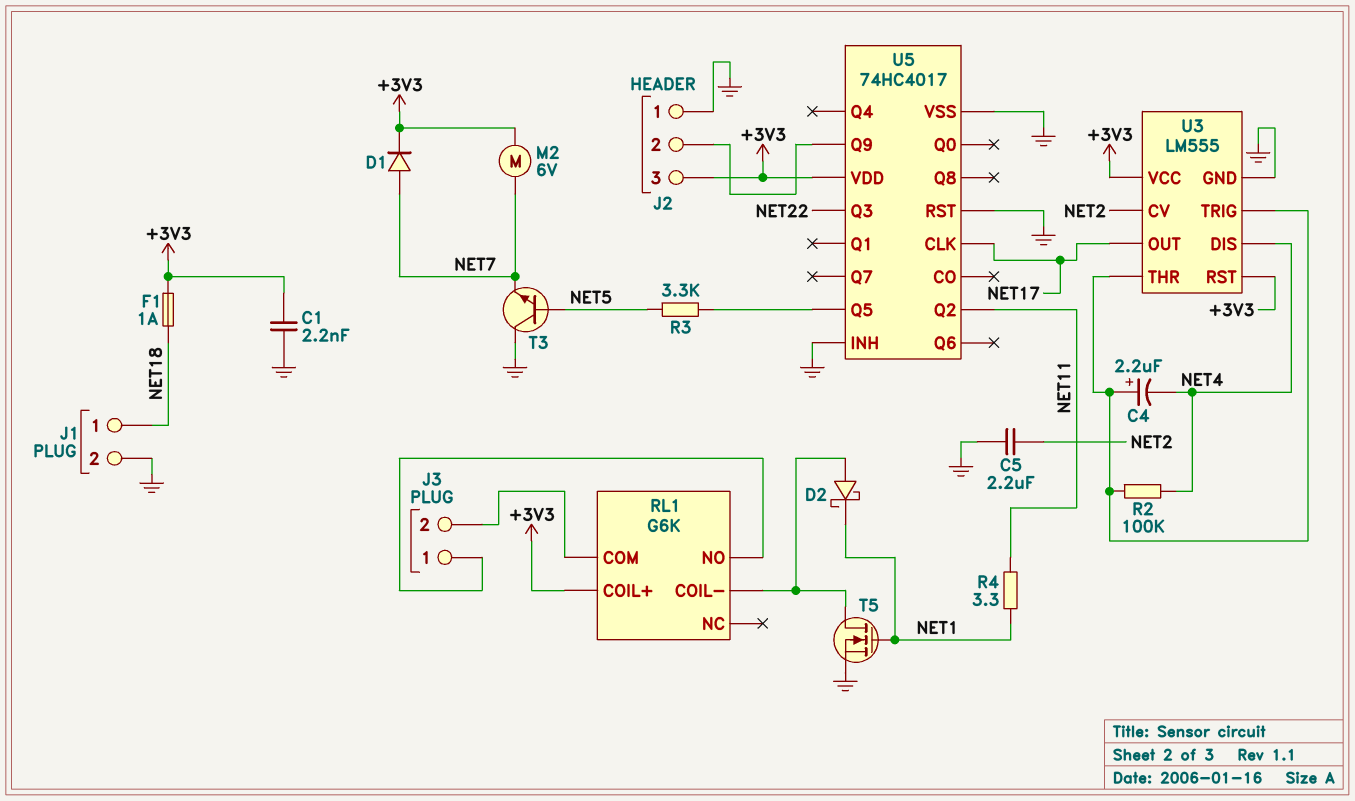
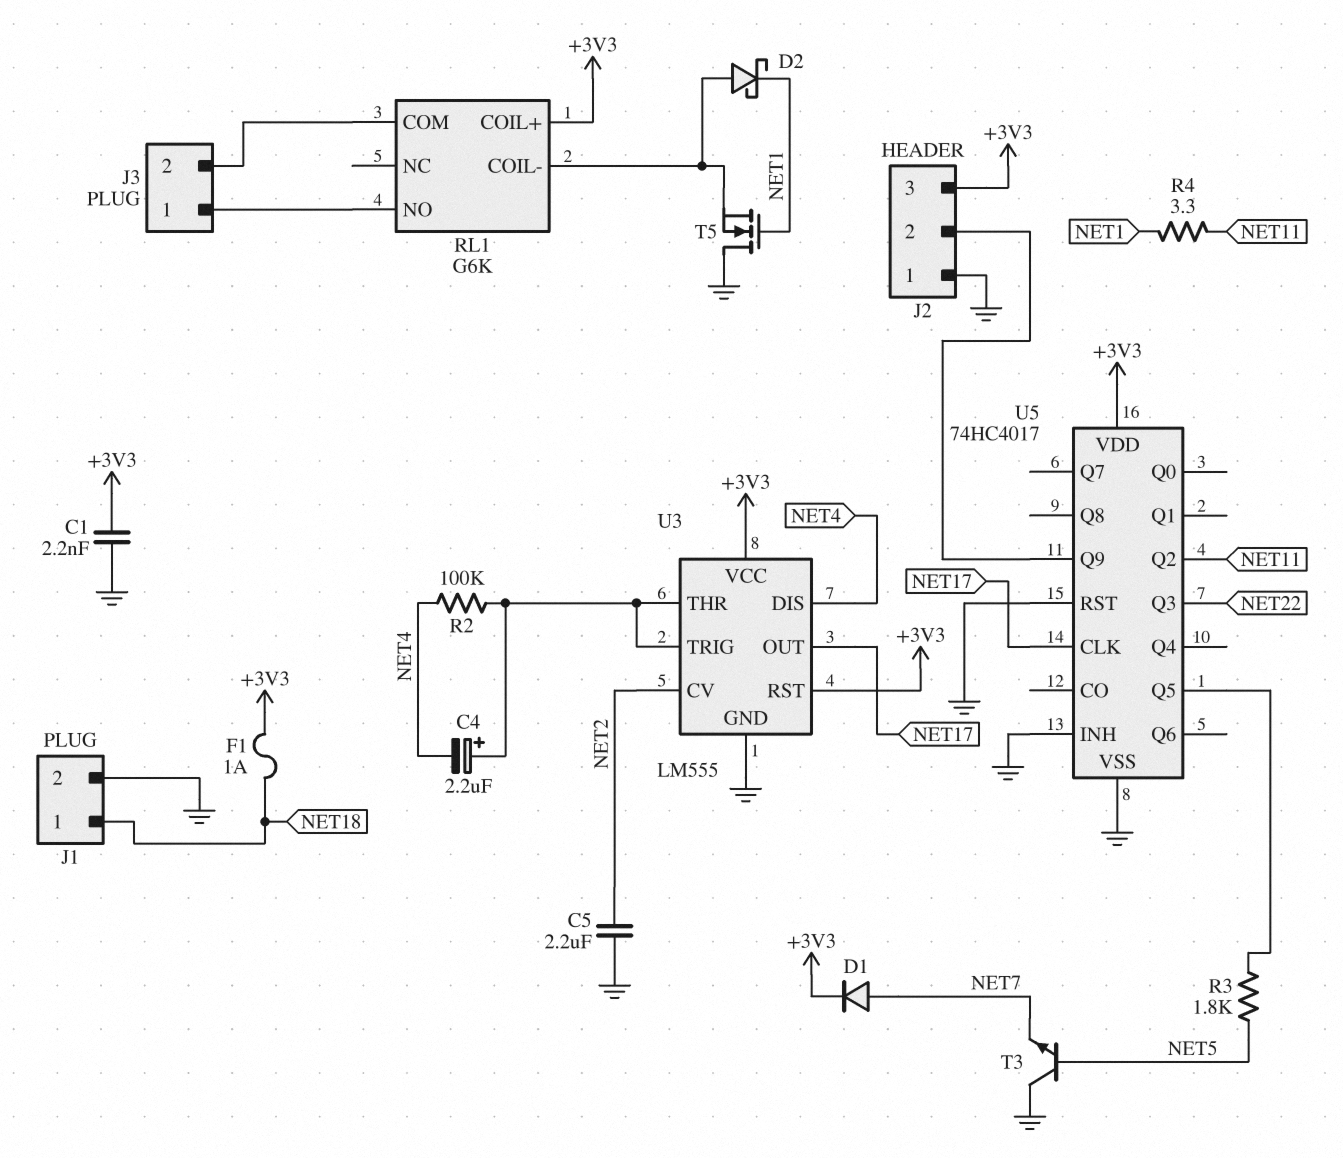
M2: motor 6V (+3V3, NET7) -> none
R3: 3.3k (NET5, U5/Q5) -> 1.8k (NET5, U5/Q5)
T5: NMOS (G NET1, D RL1/COIL-, S GND) -> NMOS (G NET1, D GND, S RL1/COIL-)

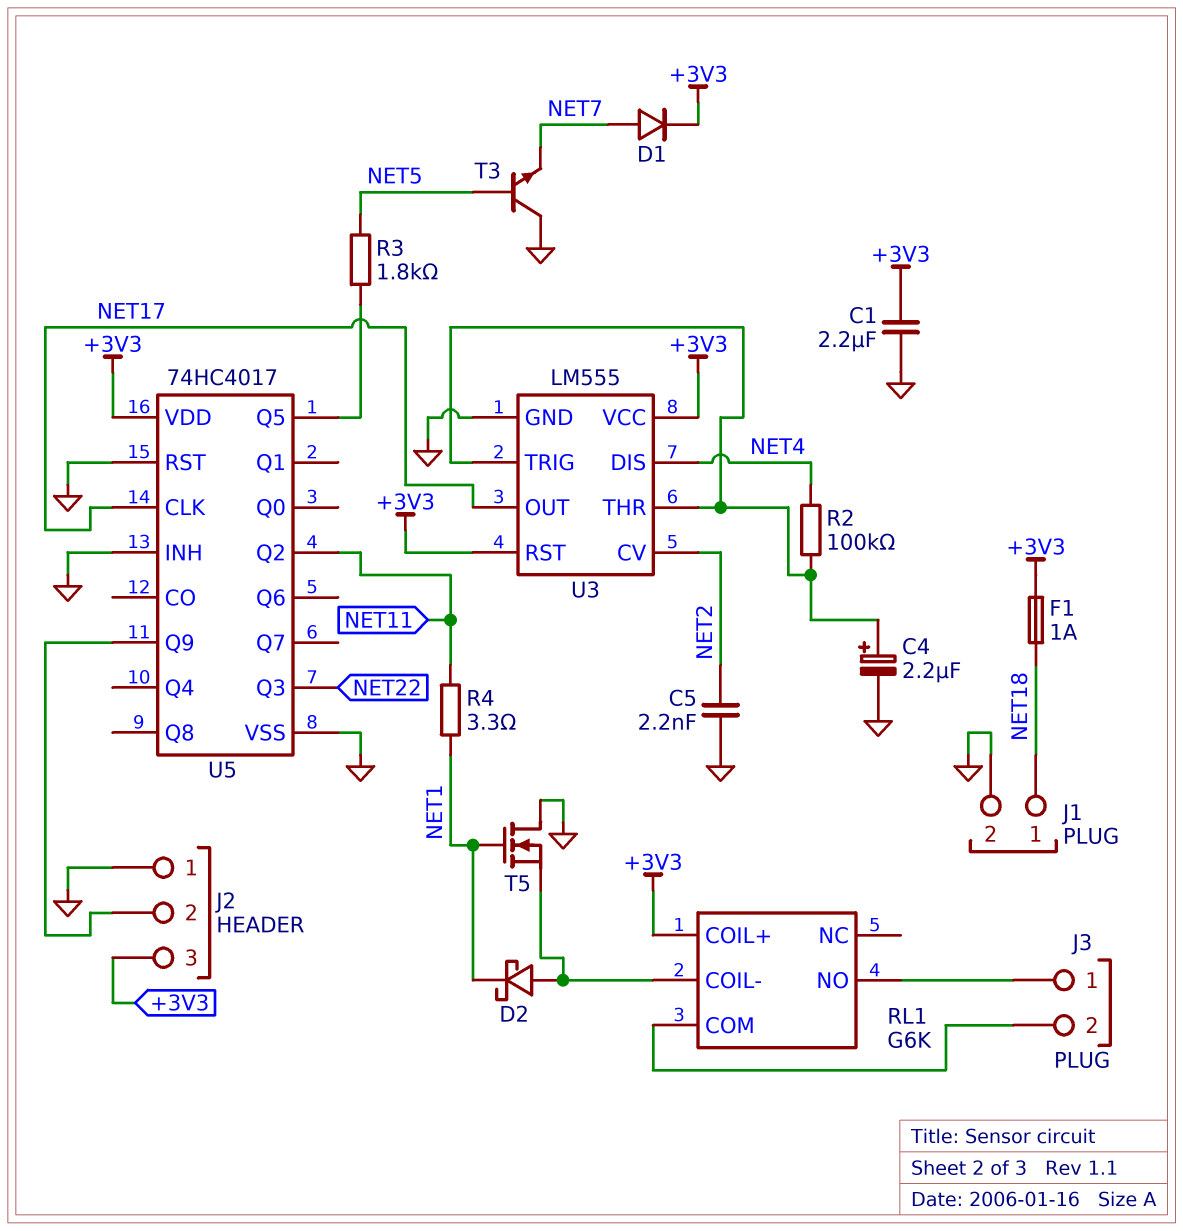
C1: 2.2nF (+3V3, GND) -> 2.2uF (+3V3, GND)
C4: 2.2uF (plus U3/THR, minus NET4) -> 2.2uF (plus U3/THR, minus GND)
C5: 2.2uF (GND, NET2) -> 2.2nF (GND, NET2)

